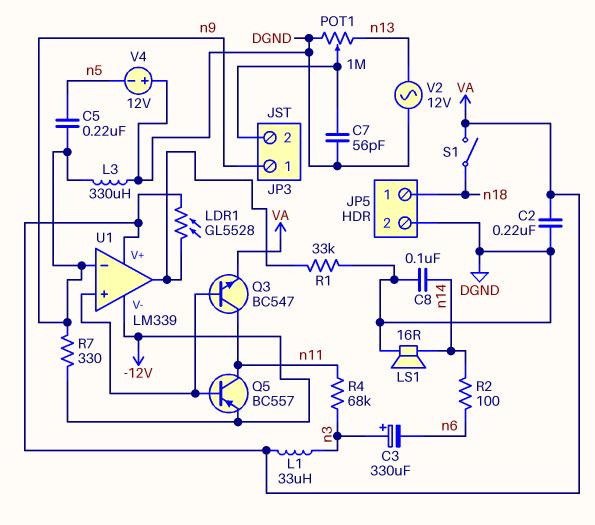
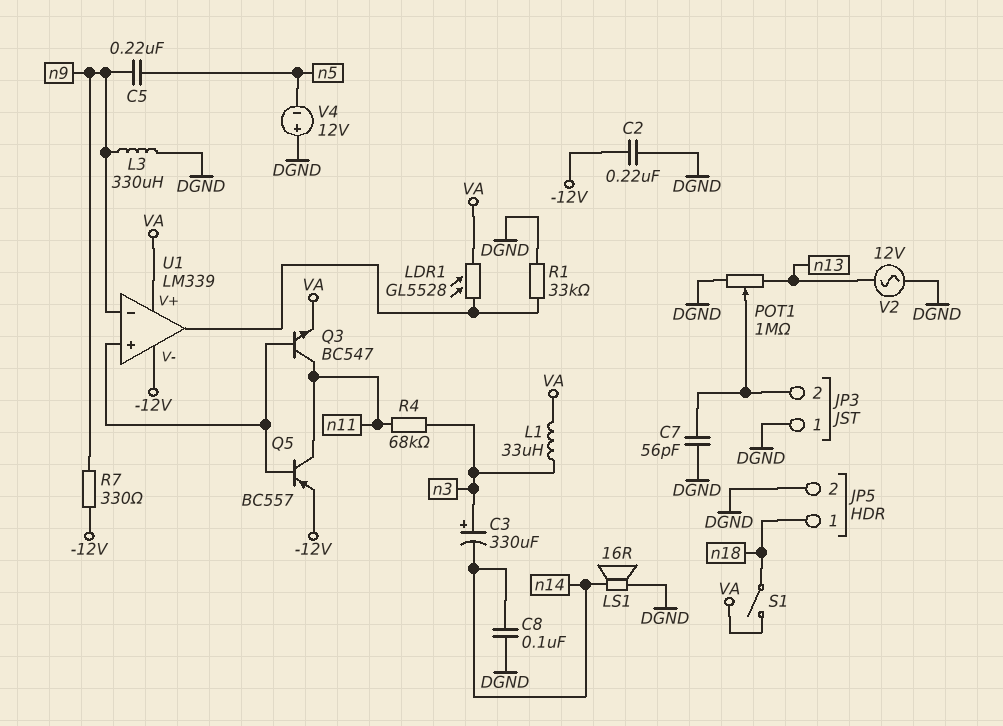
C2: 220nF (DGND, VA) -> 220nF (-12V, DGND)
C3: 330uF (plus n3, minus n6) -> 330uF (plus n3, minus n14)
JP3 pin 1: n9 -> DGND
R2: 100 (n6, n14) -> none

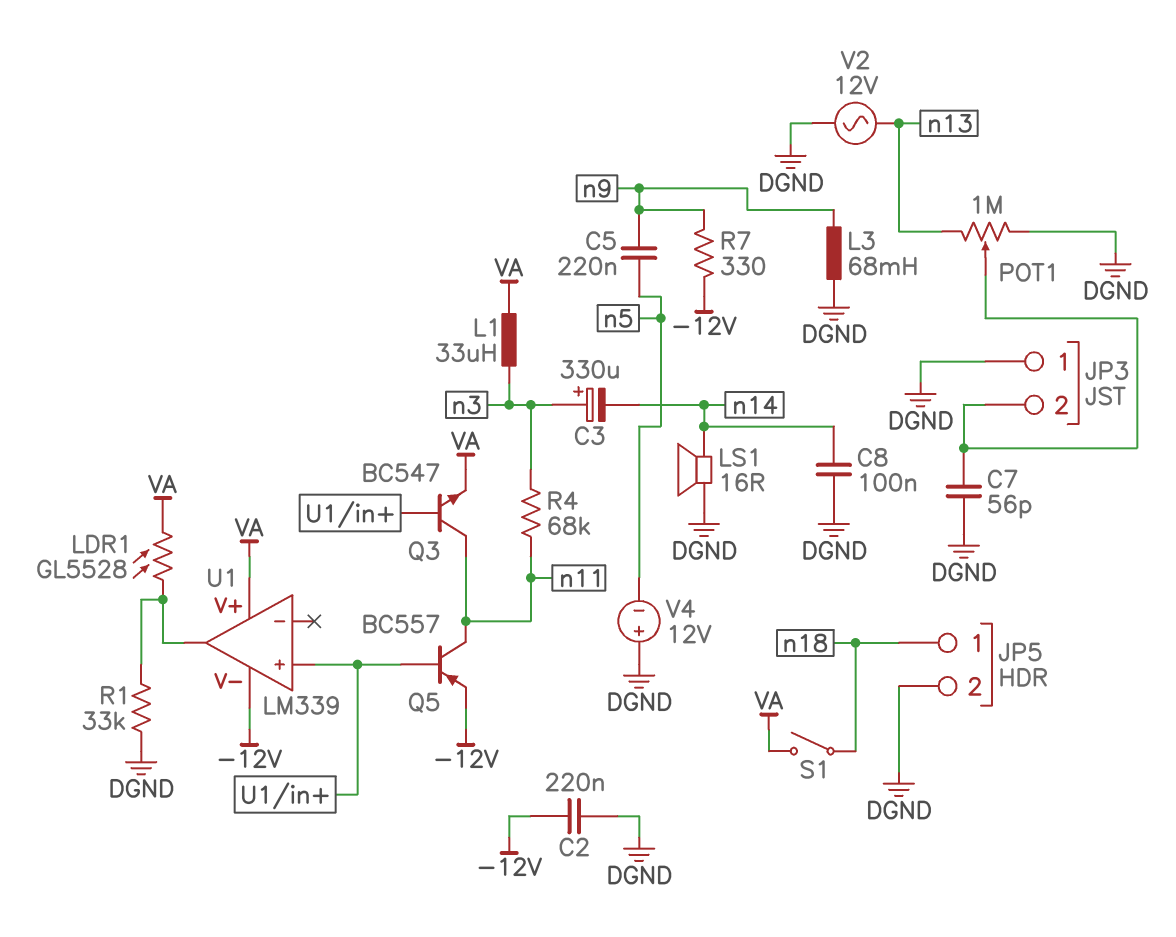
L3: 330uH (DGND, n9) -> 68mH (DGND, n9)
U1 pin in-: n9 -> none

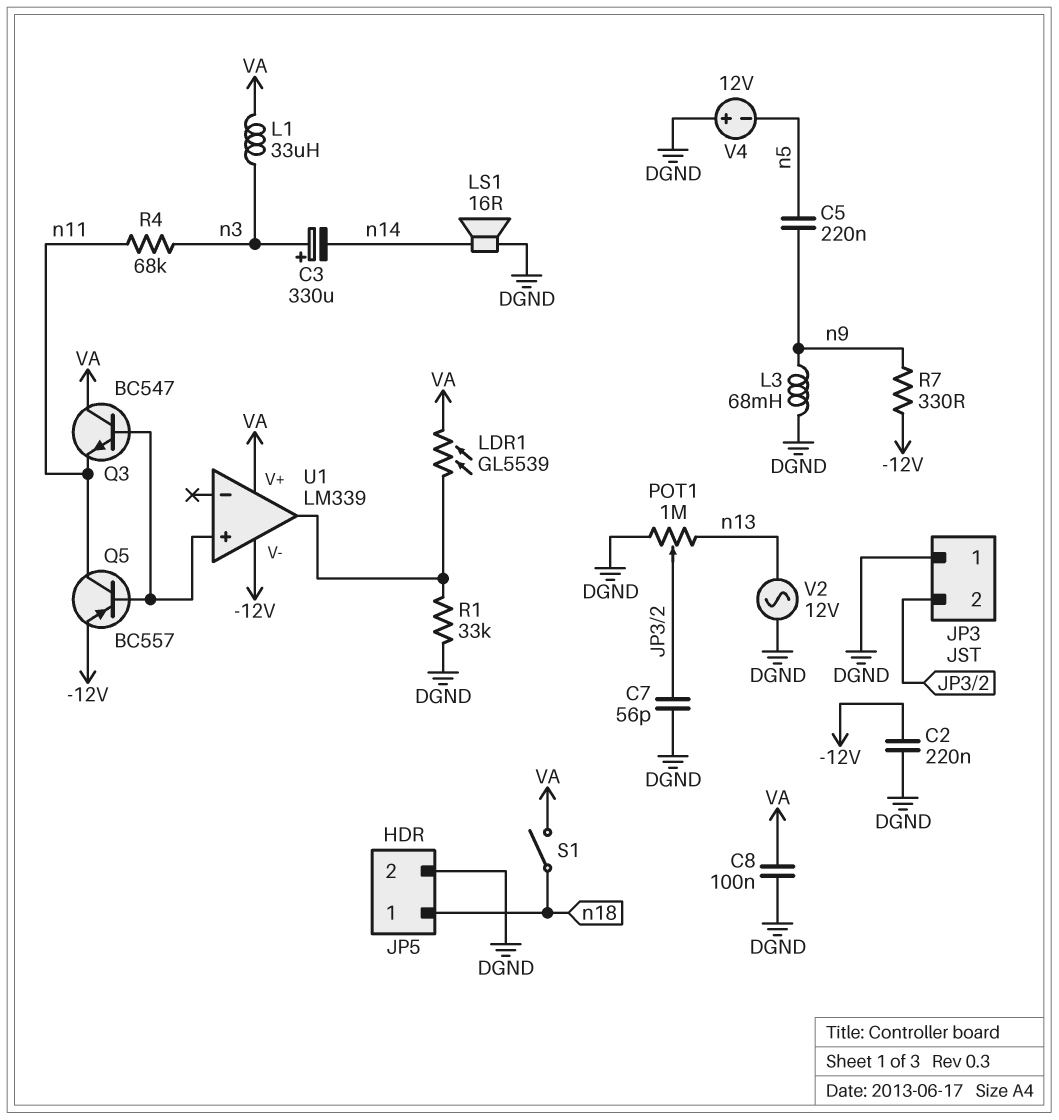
C8: 100nF (DGND, n14) -> 100nF (DGND, VA)
LDR1: GL5528 (U1/out, VA) -> GL5539 (U1/out, VA)
Q3: NPN BC547 (B U1/in+, C n11, E VA) -> NPN BC547 (B U1/in+, C VA, E n11)

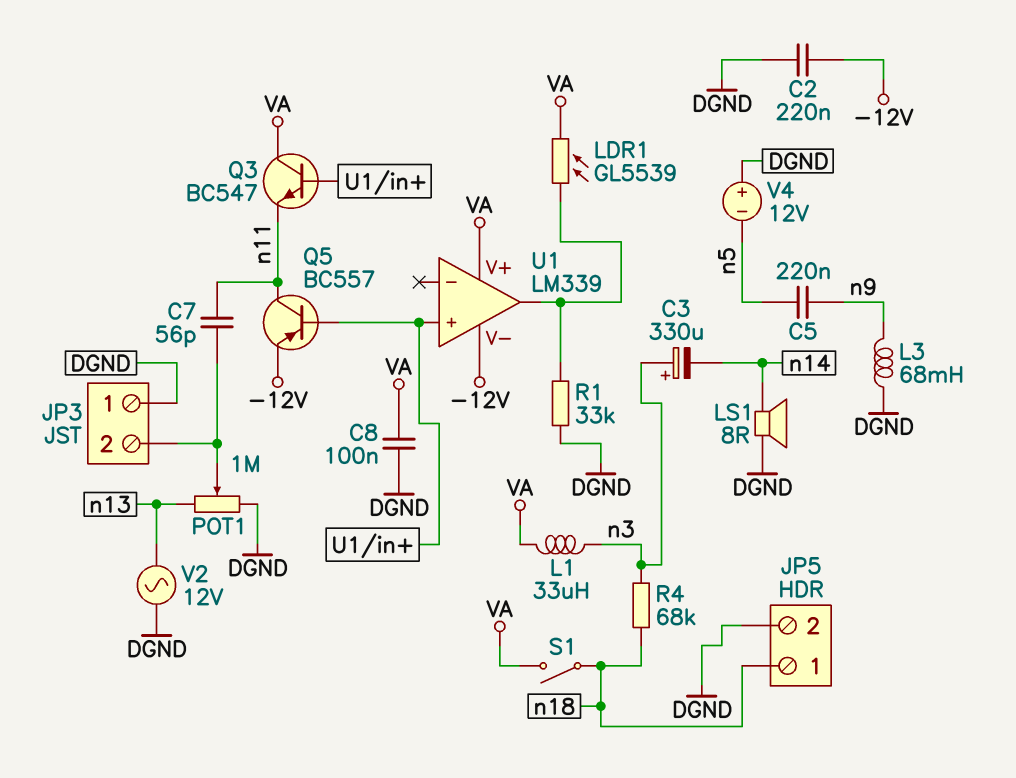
C7: 56pF (DGND, JP3/2) -> 56pF (JP3/2, n11)
LS1: speaker 16R (DGND, n14) -> speaker 8R (DGND, n14)
R4: 68k (n3, n11) -> 68k (n3, n18)
R7: 330 (-12V, n9) -> none

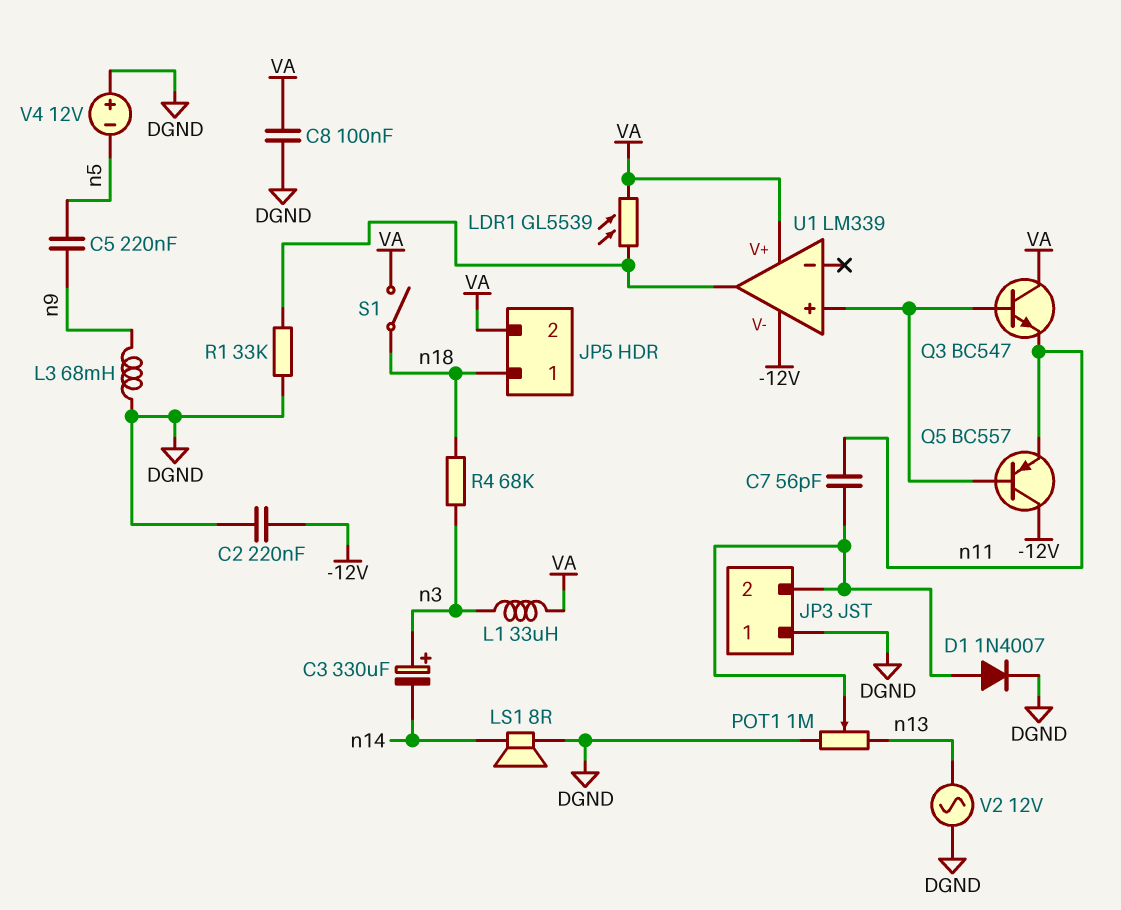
D1: none -> diode 1N4007 (A JP3/2, K DGND)
JP5 pin 2: DGND -> VA
Q5: PNP BC557 (B U1/in+, C n11, E -12V) -> PNP BC557 (B U1/in+, C -12V, E n11)

